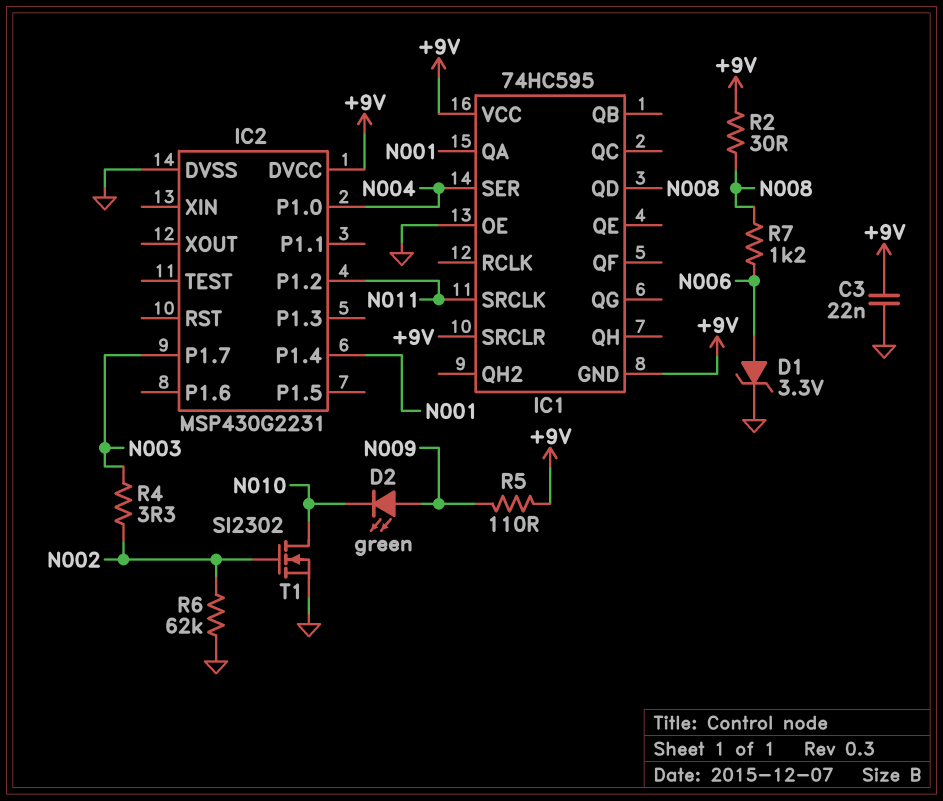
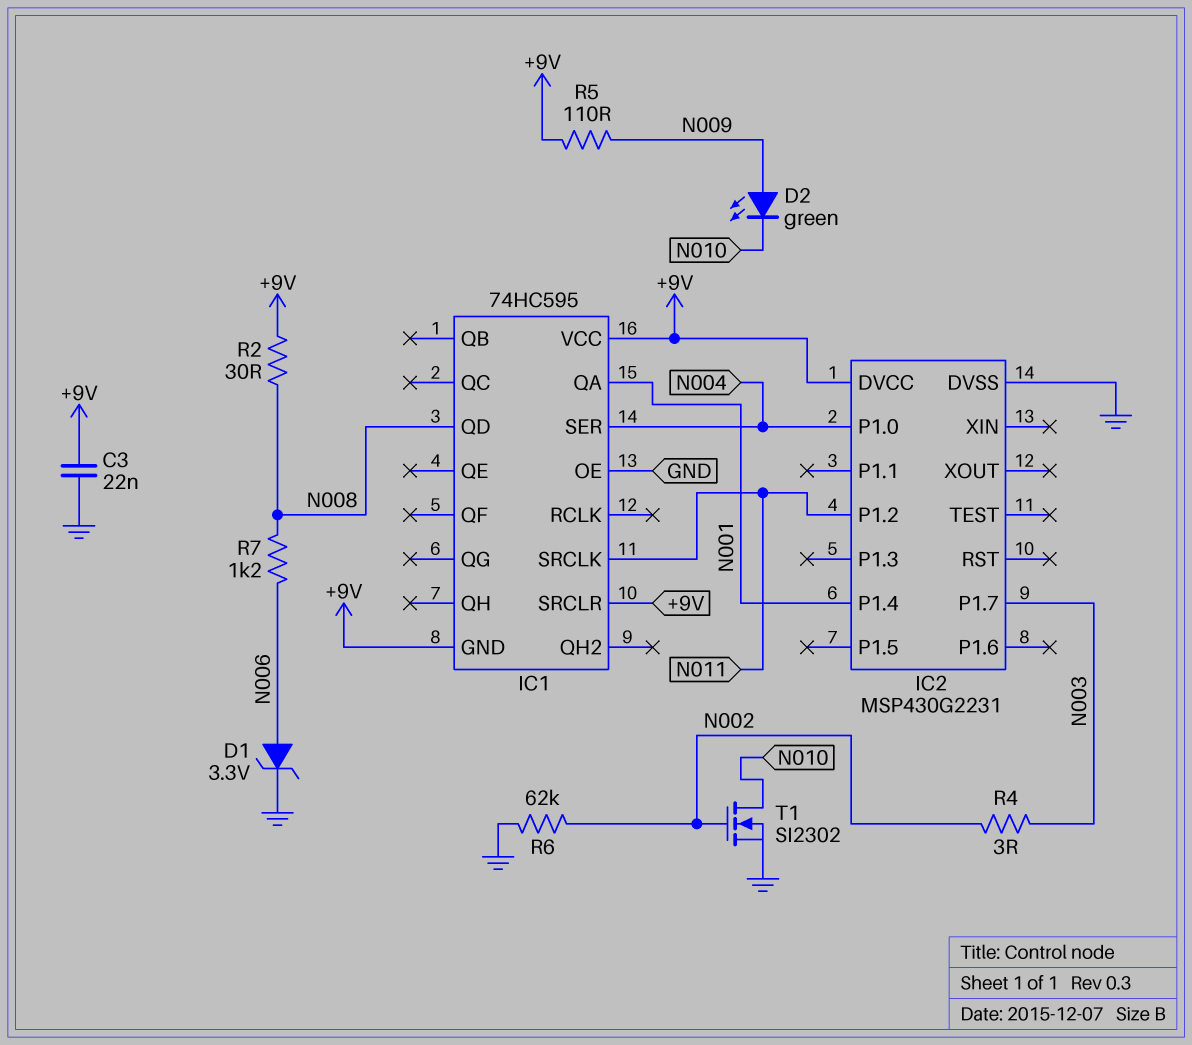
R4: 3.3 (N002, N003) -> 3 (N002, N003)

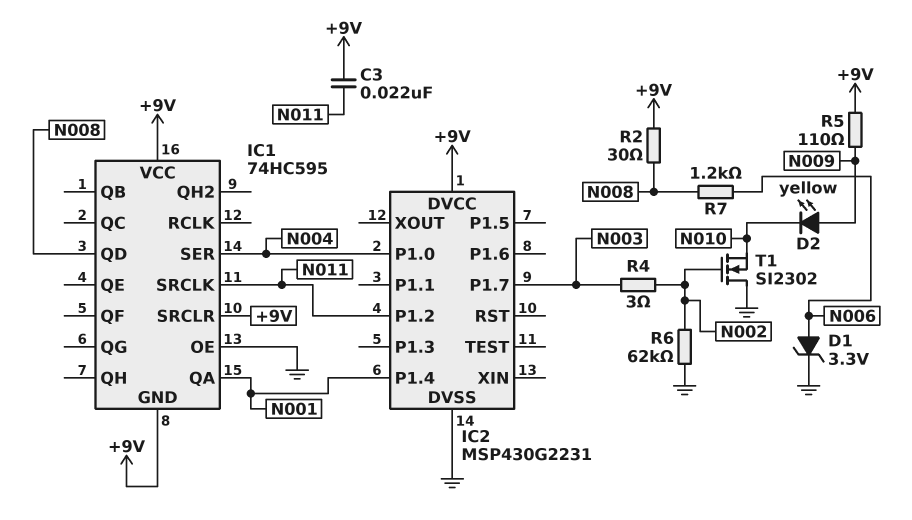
C3: 22nF (+9V, GND) -> 22nF (+9V, N011)
D2: LED green (A N009, K N010) -> LED yellow (A N009, K N010)
T1: NMOS SI2302 (G N002, D N010, S GND) -> NMOS SI2302 (G N002, D GND, S N010)

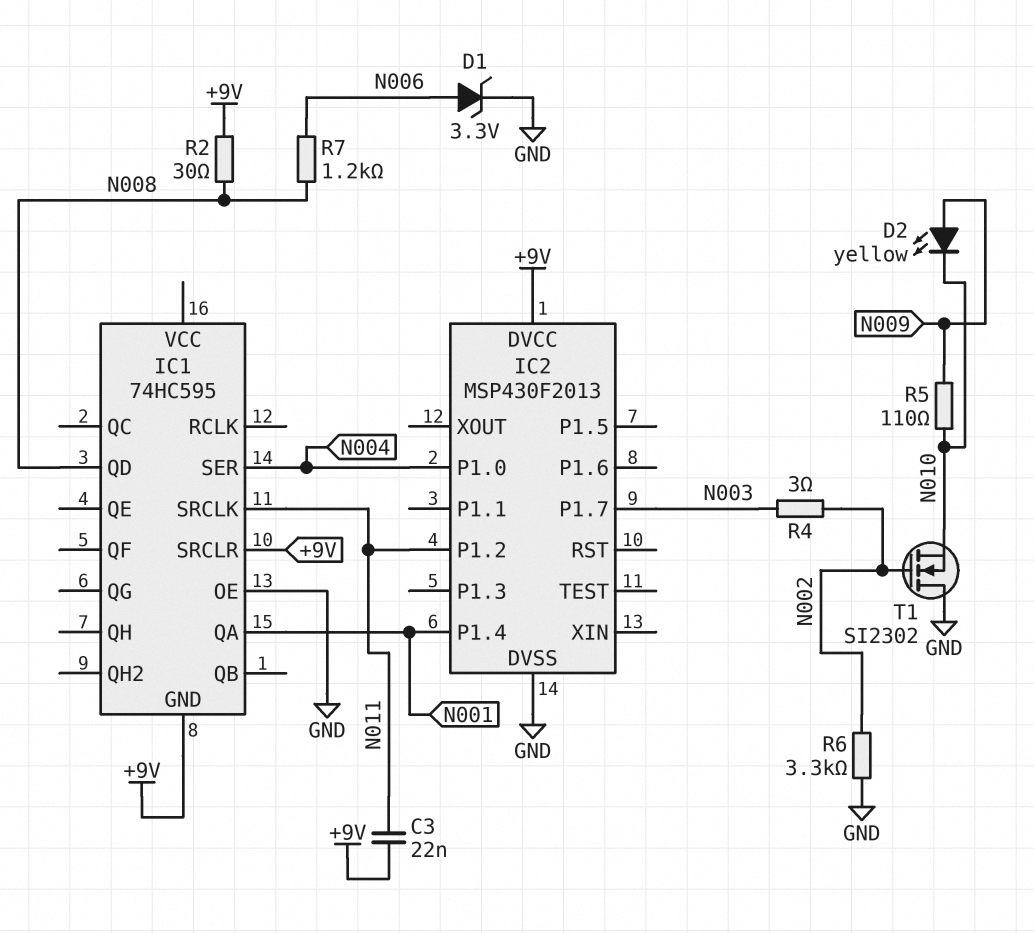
IC1 pin VCC: +9V -> none
IC2: MSP430G2231 -> MSP430F2013
R5: 110 (+9V, N009) -> 110 (N009, N010)
R6: 62k (GND, N002) -> 3.3k (GND, N002)

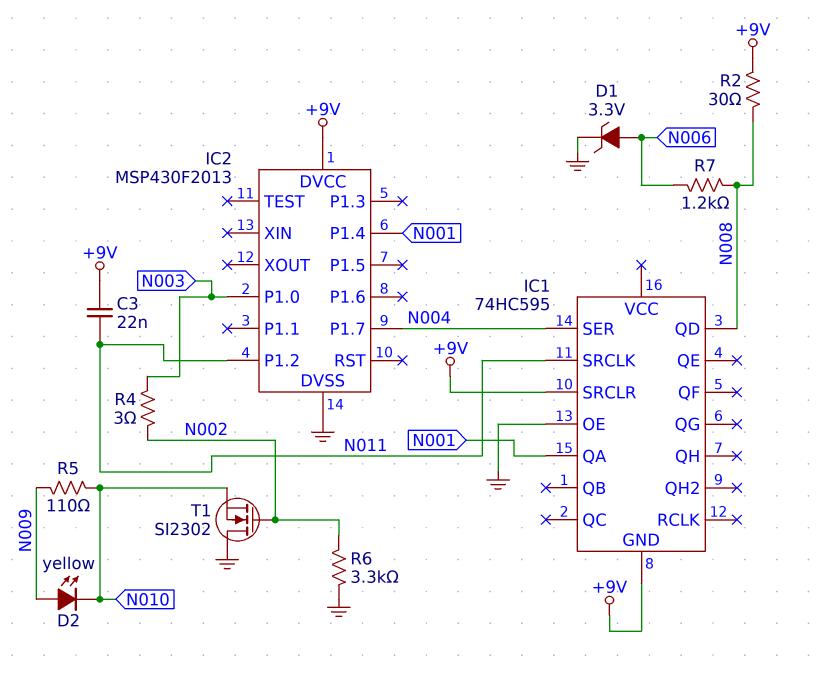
IC2 pin P1.0: N004 -> N003
IC2 pin P1.7: N003 -> N004

